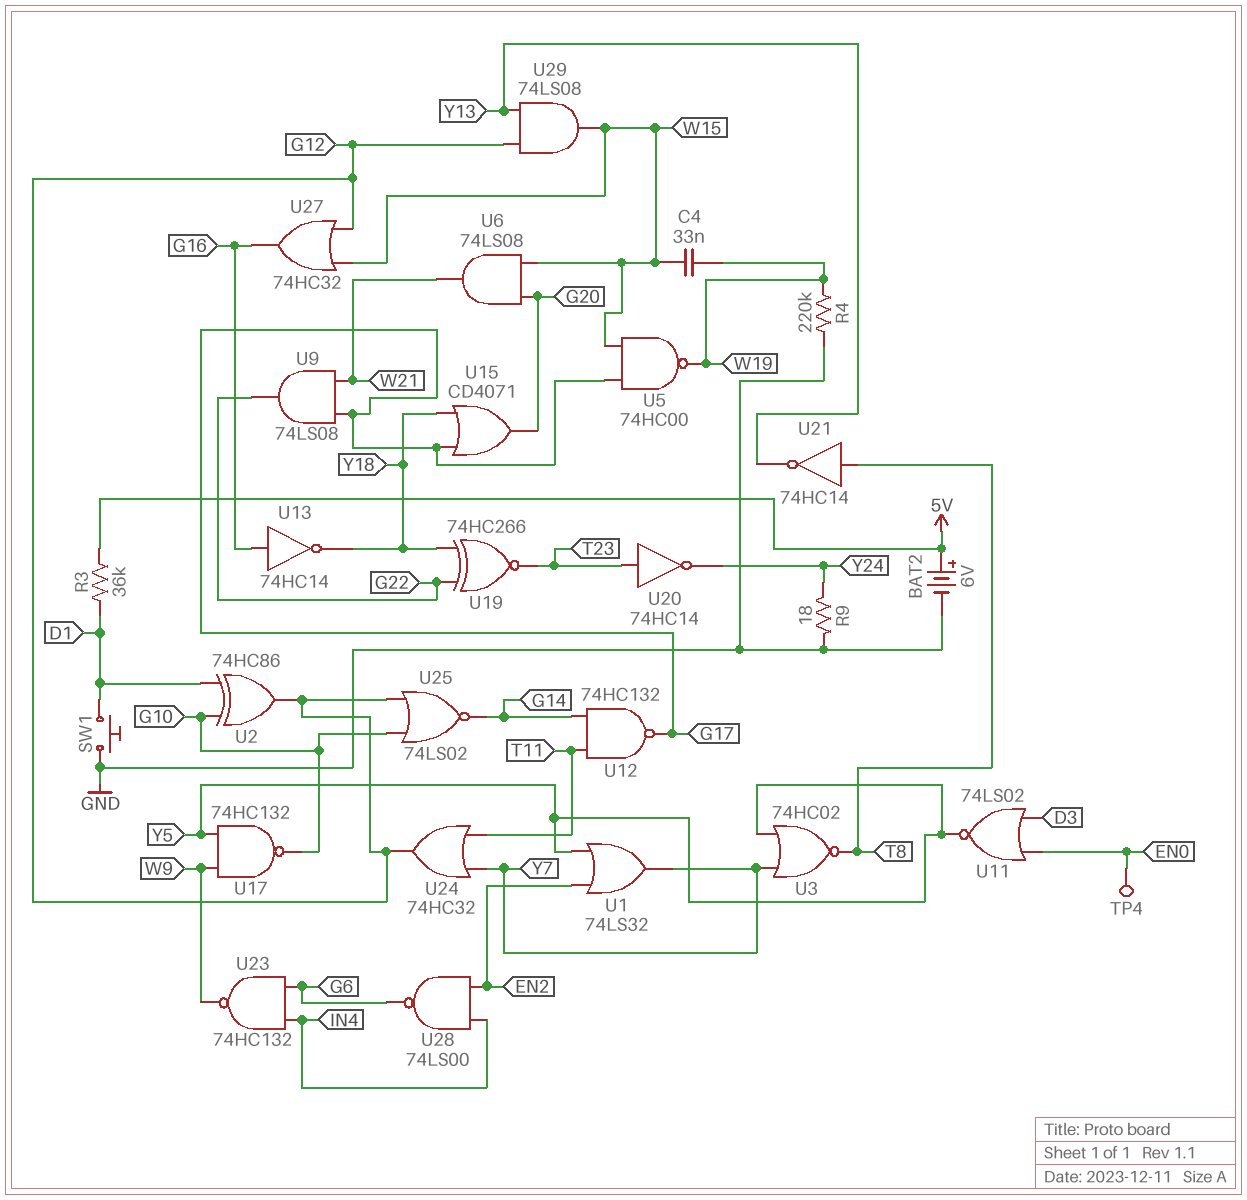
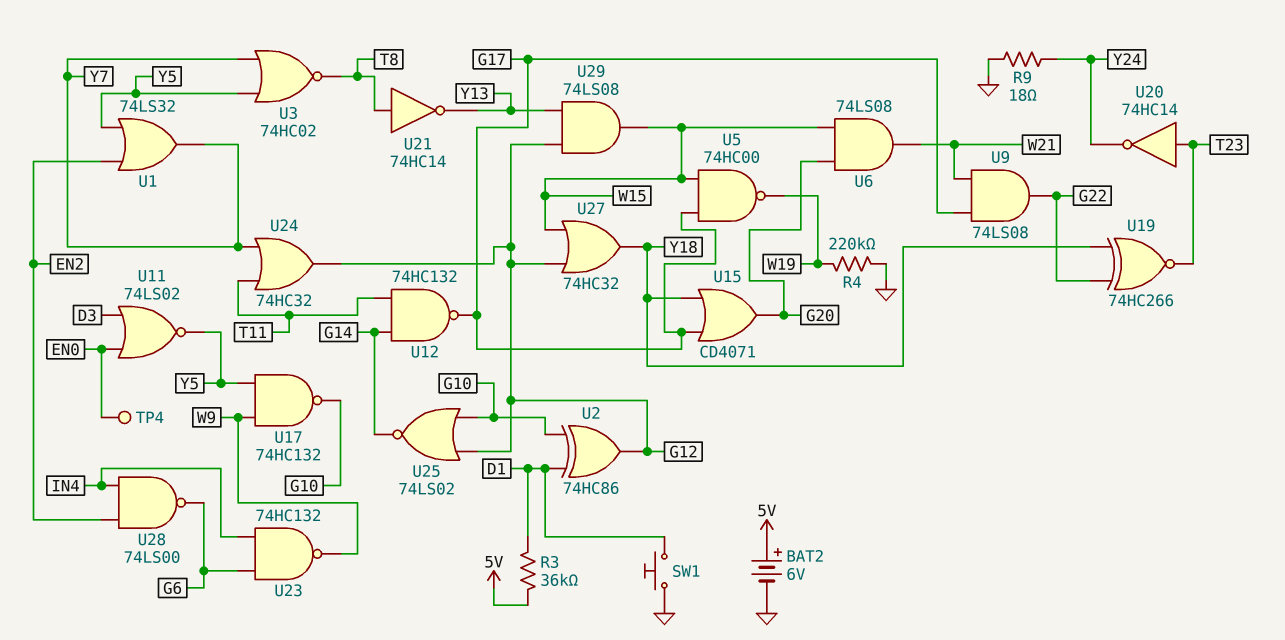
C4: 33nF (W15, W19) -> none
U13: NOT 74HC14 (in G16, out Y18) -> none
U27: OR 74HC32 (in G12, in W15, out G16) -> OR 74HC32 (in G12, in W15, out Y18)

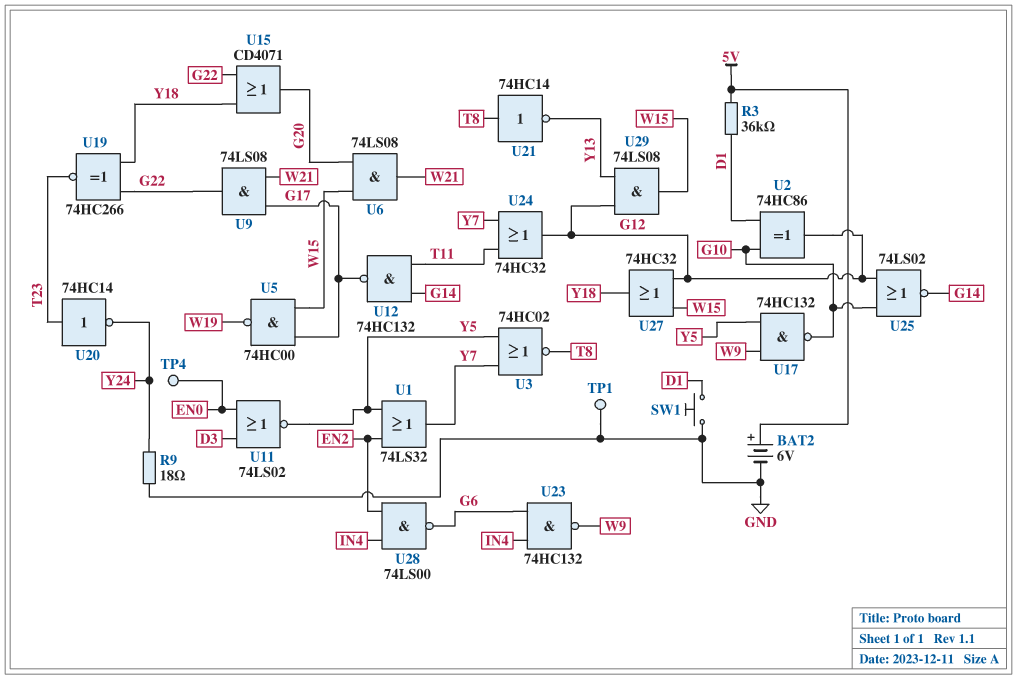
R4: 220k (GND, W19) -> none
TP1: none -> test point (GND)
U15: OR CD4071 (in G17, in Y18, out G20) -> OR CD4071 (in G22, in Y18, out G20)

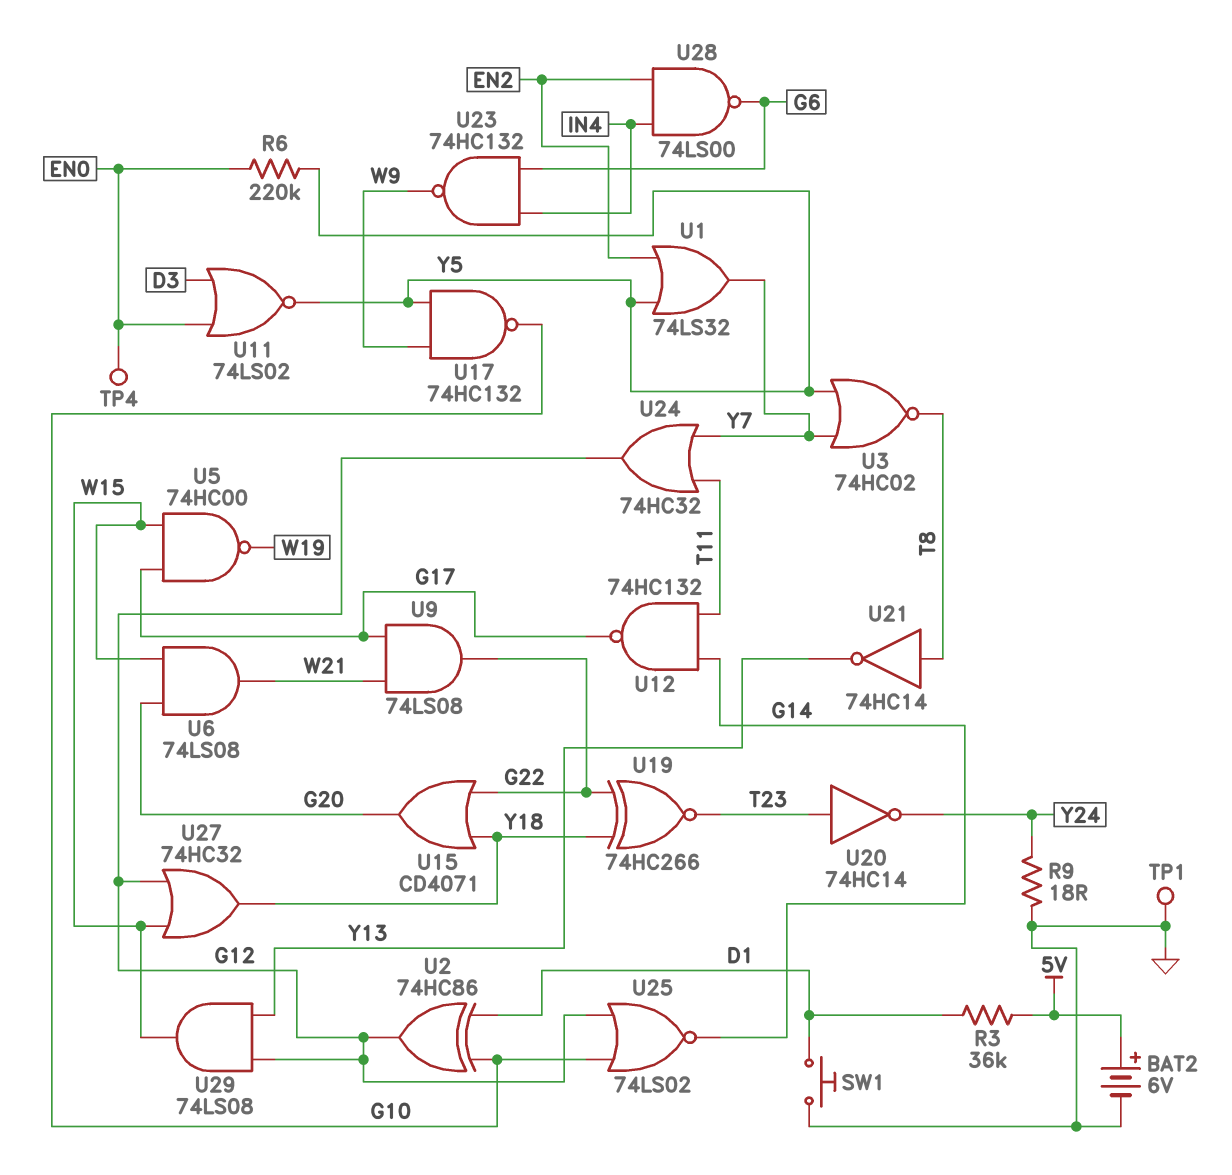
R6: none -> 220k (EN0, Y5)

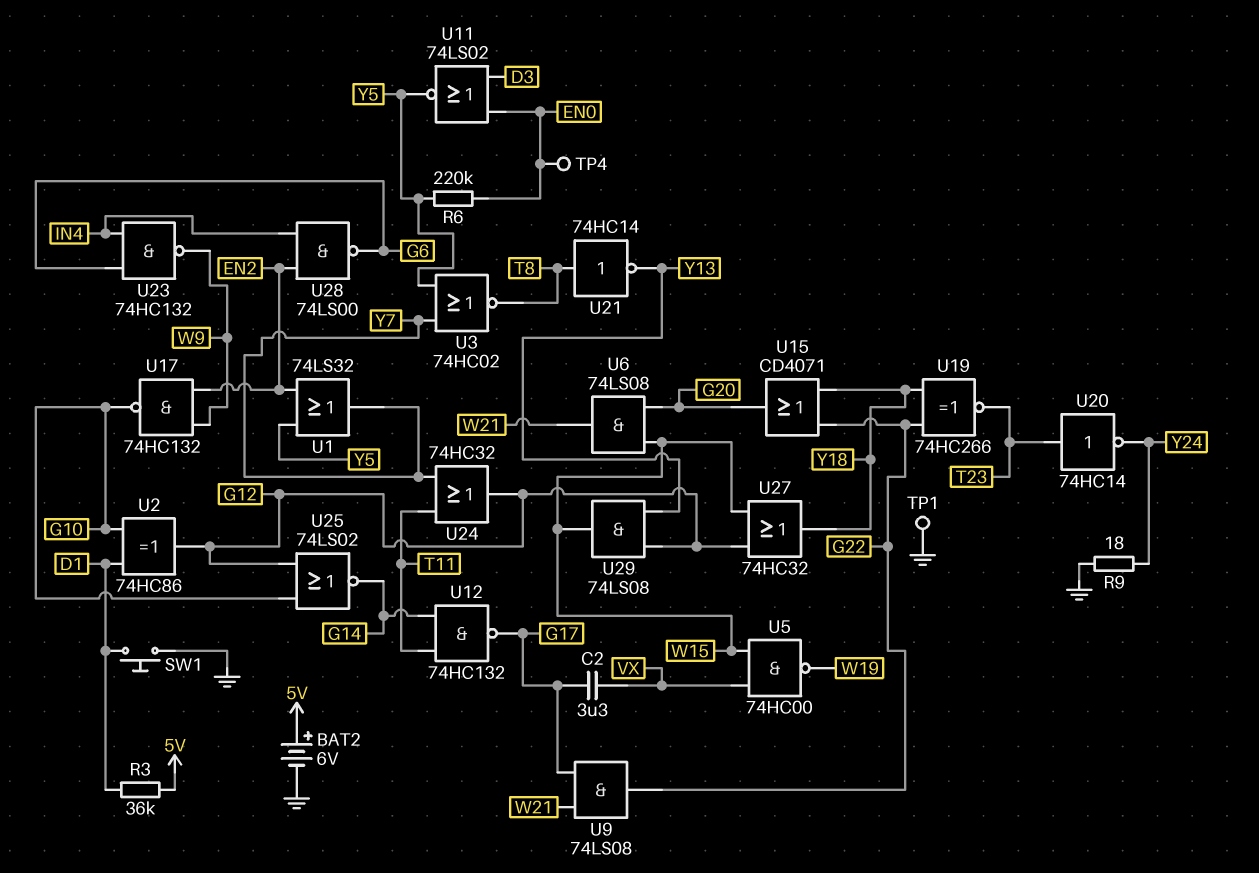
C2: none -> 3.3uF (G17, VX)
U5: NAND 74HC00 (in G17, in W15, out W19) -> NAND 74HC00 (in VX, in W15, out W19)
U17: NAND 74HC132 (in W9, in Y5, out G10) -> NAND 74HC132 (in EN2, in W9, out G10)

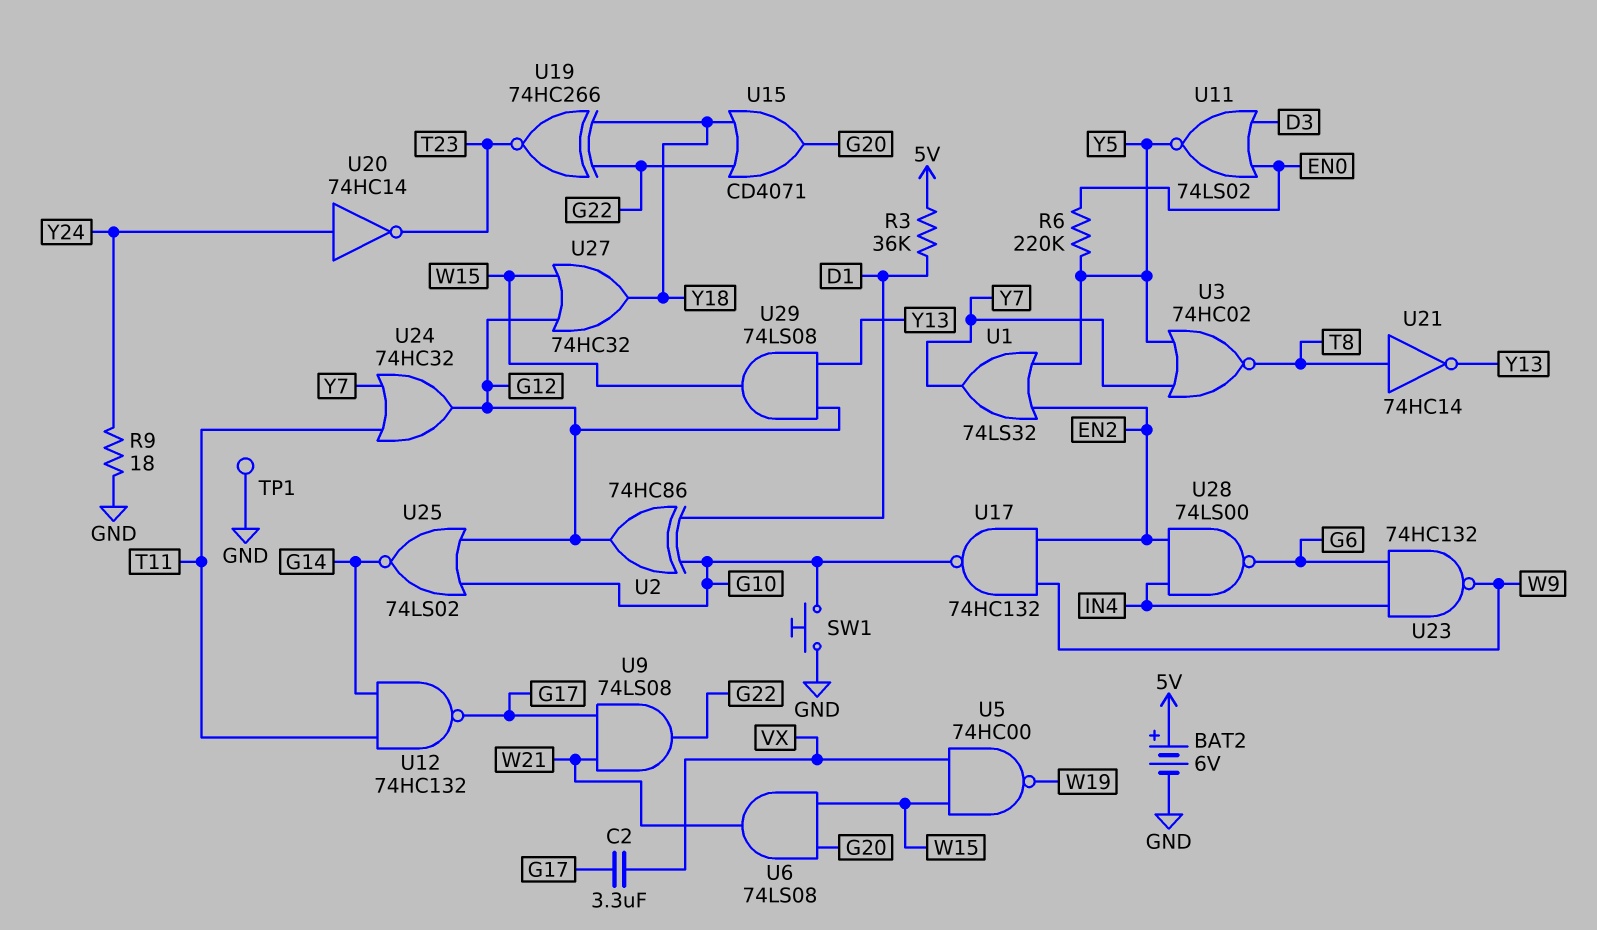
SW1: button (D1, GND) -> button (G10, GND)
TP4: test point (EN0) -> none
U20: NOT 74HC14 (in T23, out Y24) -> NOT 74HC14 (in Y24, out T23)

